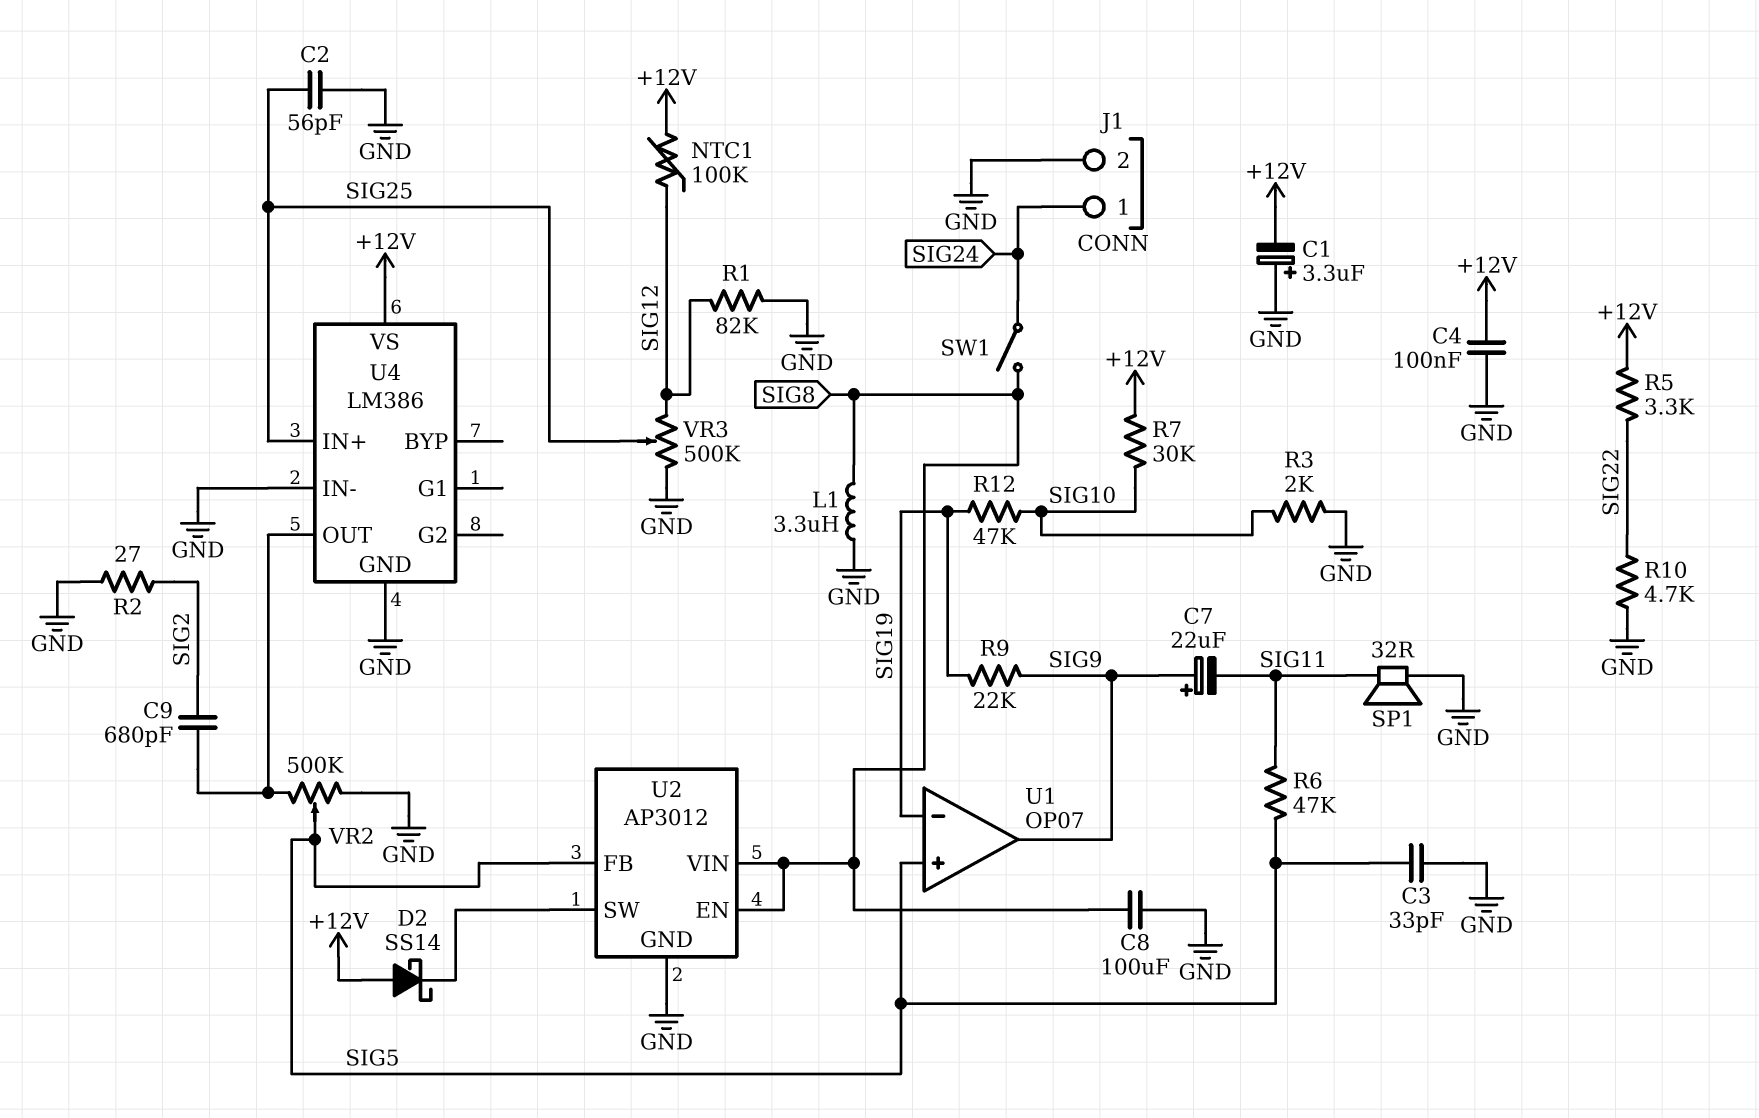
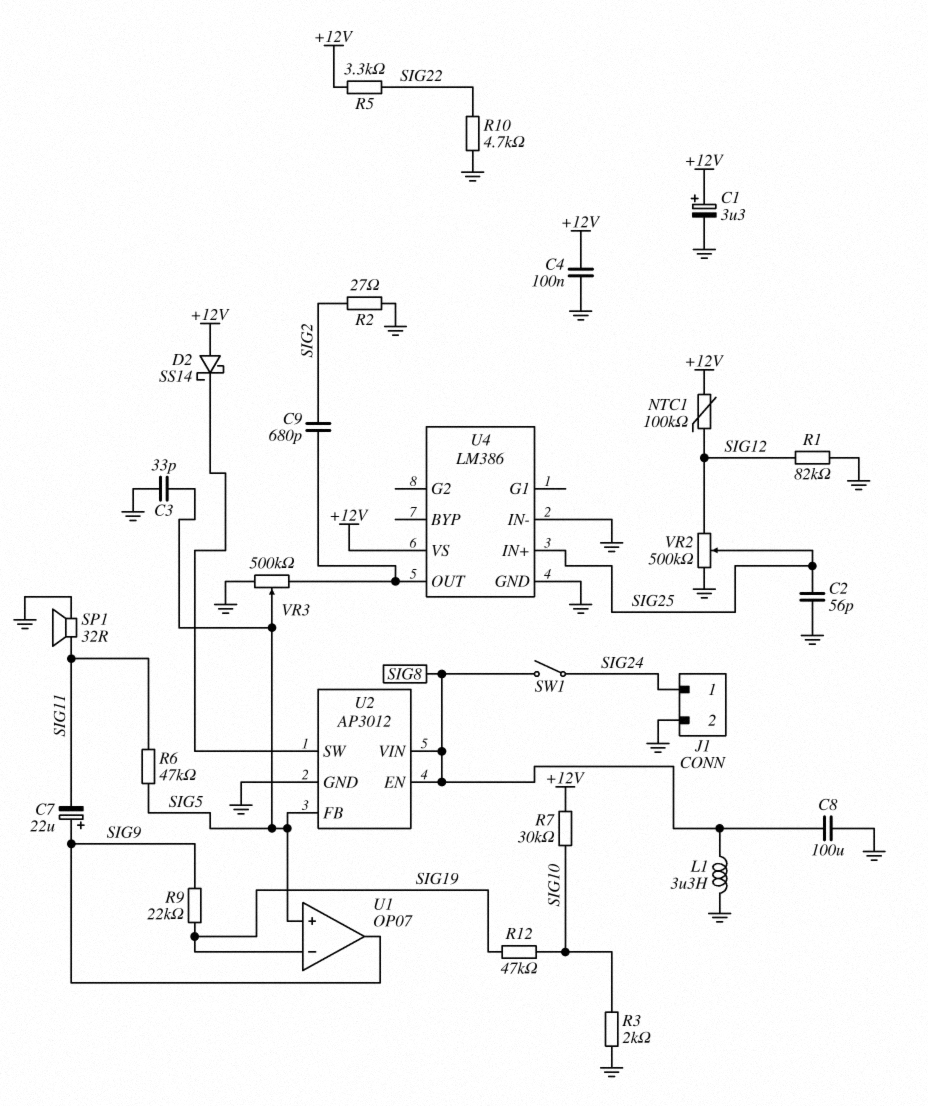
C1: 3.3uF (plus GND, minus +12V) -> 3.3uF (plus +12V, minus GND)
VR2: 500k (GND, U4/OUT, wiper SIG5) -> 500k (GND, SIG12, wiper SIG25)
VR3: 500k (GND, SIG12, wiper SIG25) -> 500k (GND, U4/OUT, wiper SIG5)

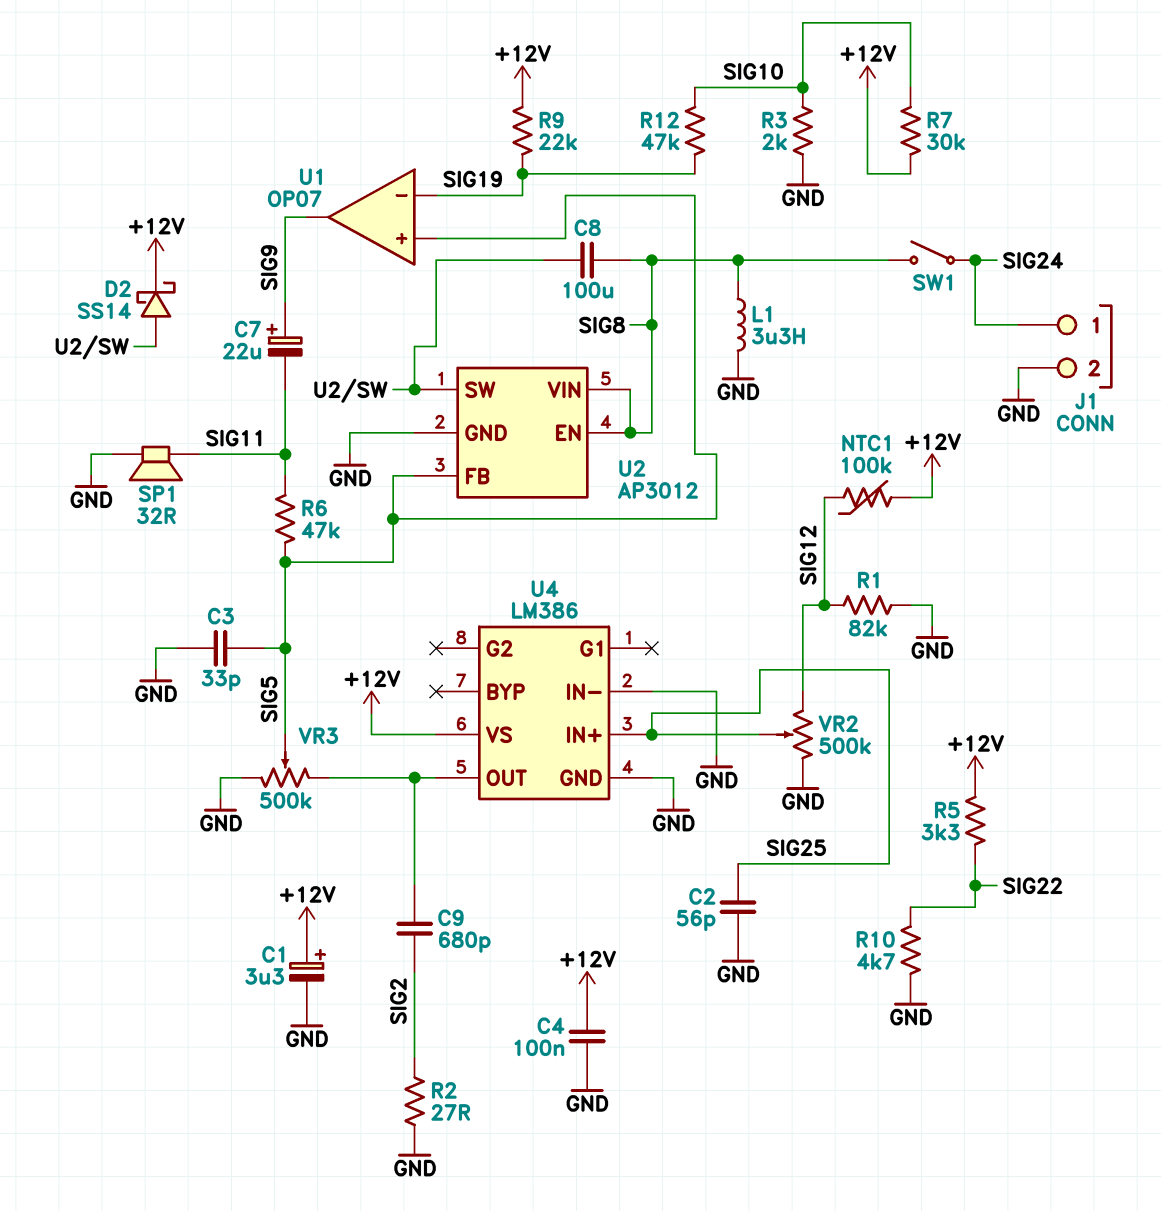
C8: 100uF (GND, SIG8) -> 100uF (SIG8, U2/SW)
D2: schottky SS14 (A +12V, K U2/SW) -> schottky SS14 (A U2/SW, K +12V)
R9: 22k (SIG9, SIG19) -> 22k (+12V, SIG19)

